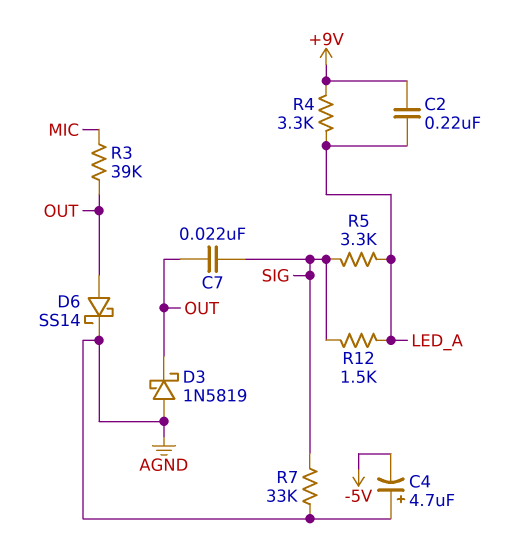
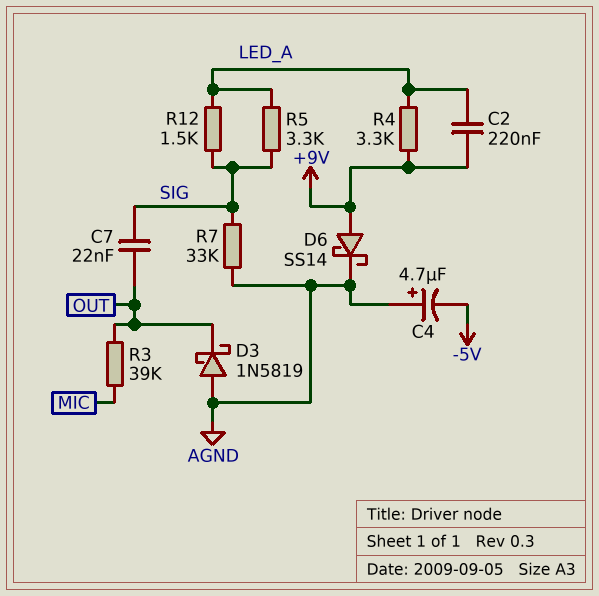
D6: schottky SS14 (A OUT, K AGND) -> schottky SS14 (A +9V, K AGND)

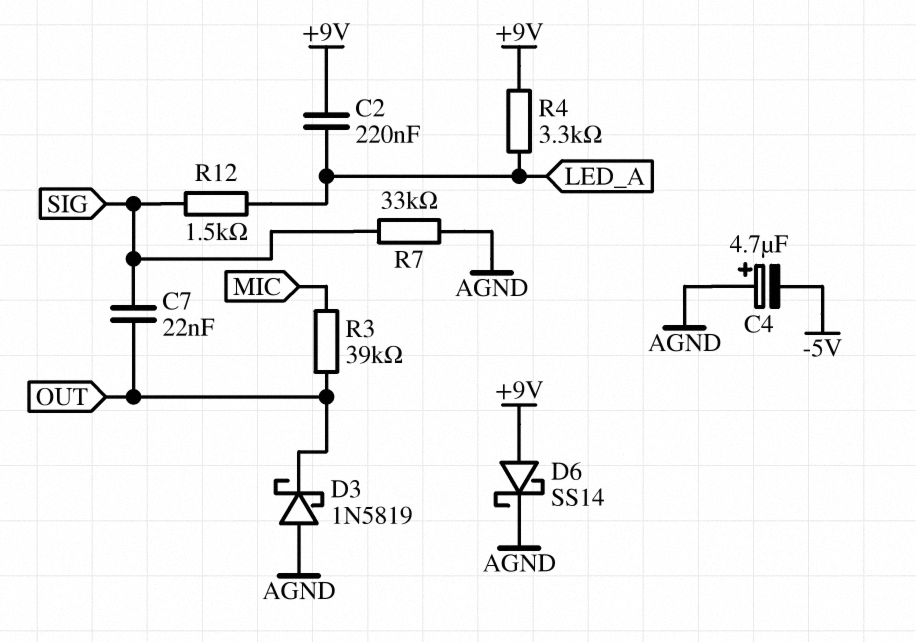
R5: 3.3k (LED_A, SIG) -> none

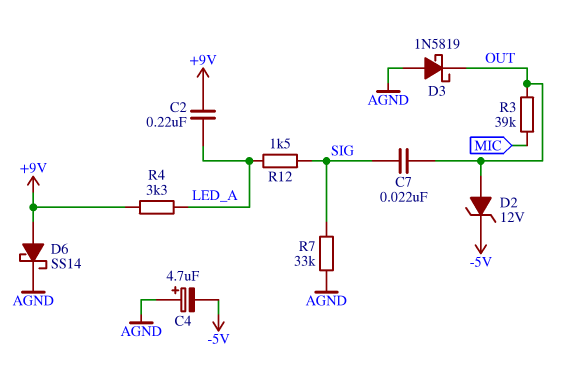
D2: none -> zener 12V (A OUT, K -5V)

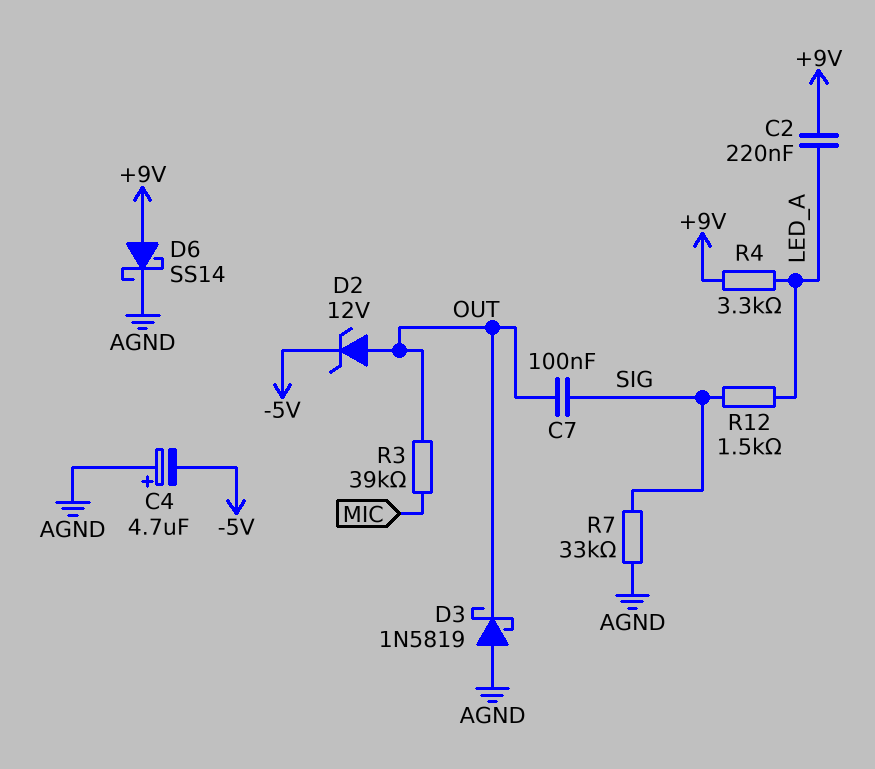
C7: 22nF (OUT, SIG) -> 100nF (OUT, SIG)

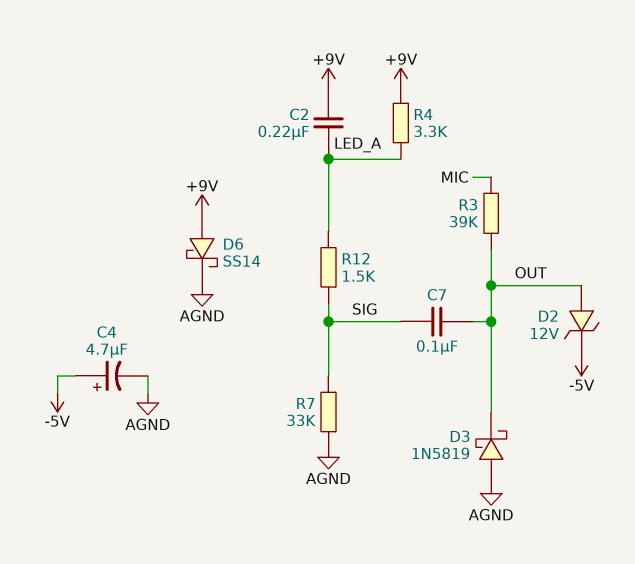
C4: 4.7uF (plus AGND, minus -5V) -> 4.7uF (plus -5V, minus AGND)

